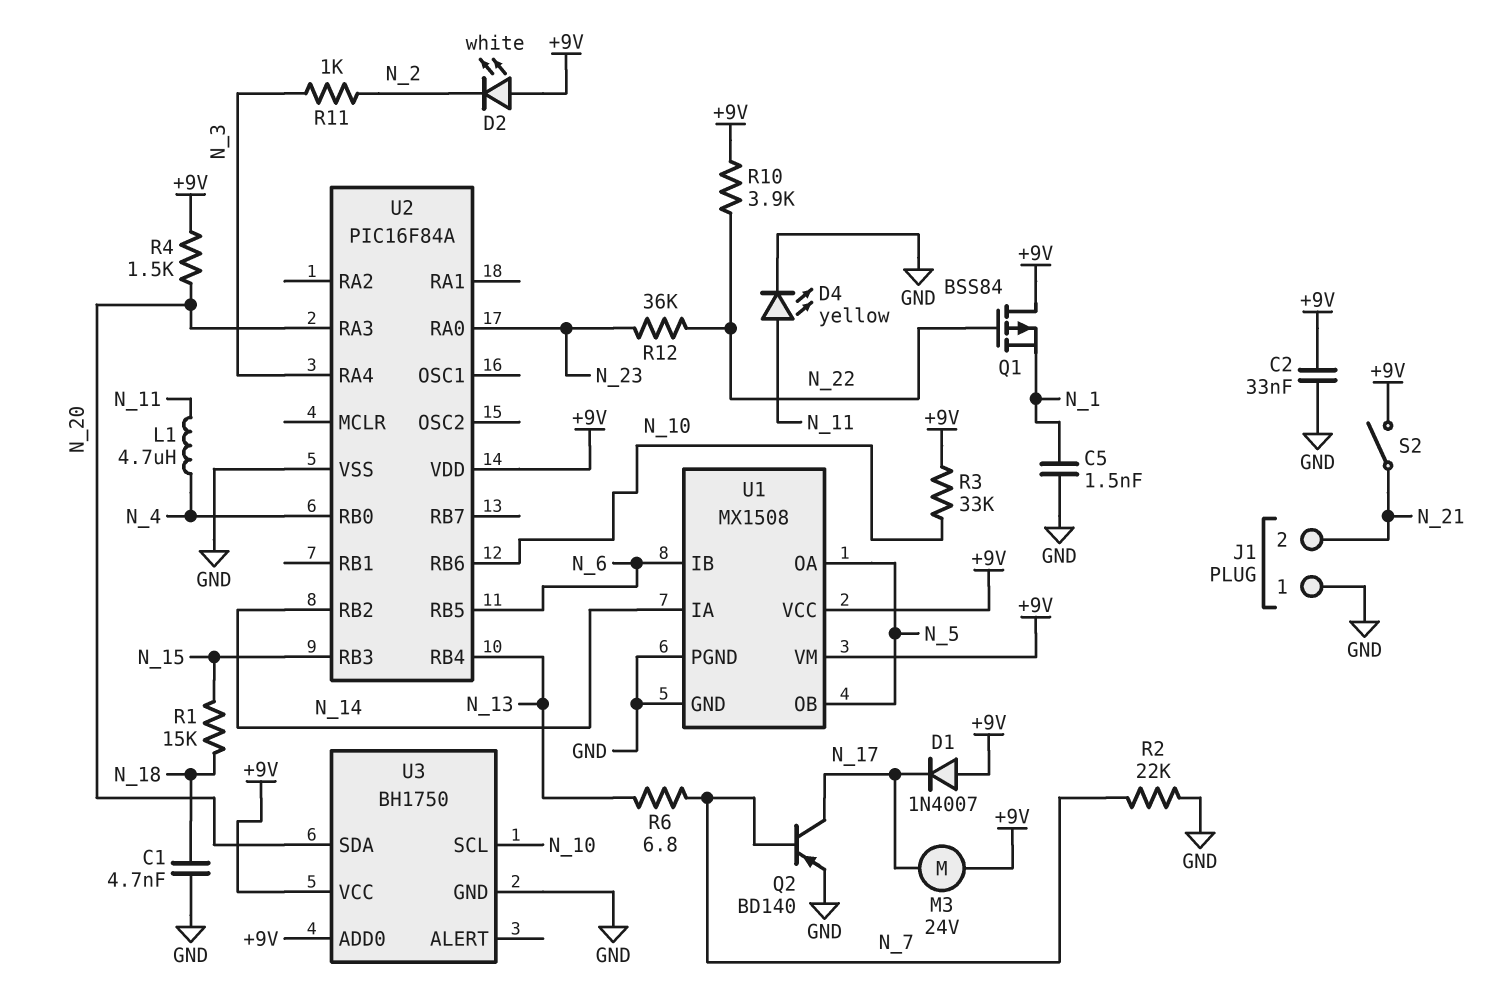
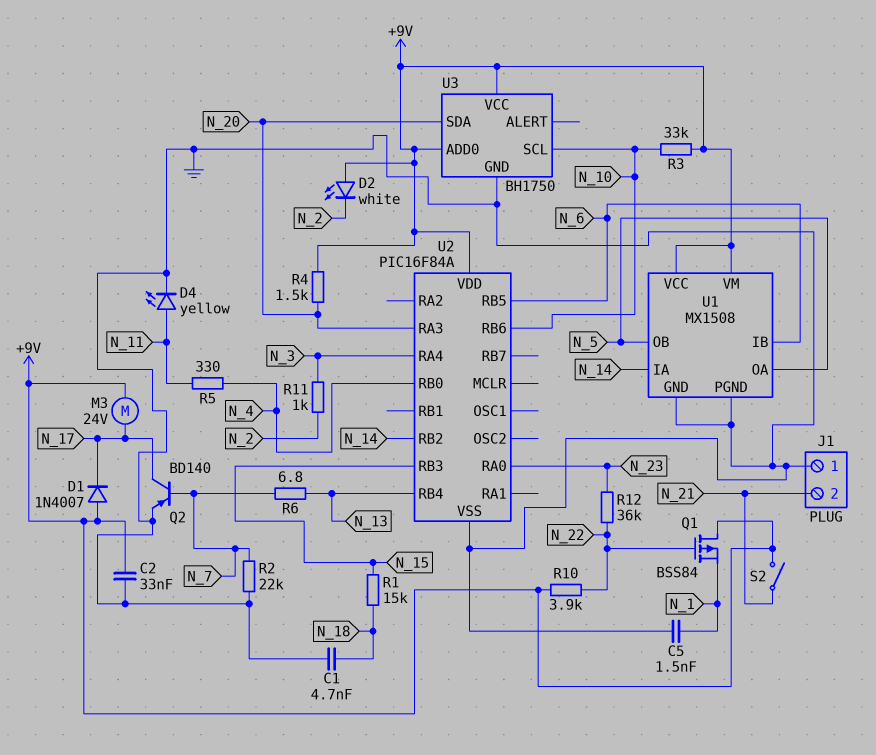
L1: 4.7uH (N_4, N_11) -> none
R5: none -> 330 (N_4, N_11)

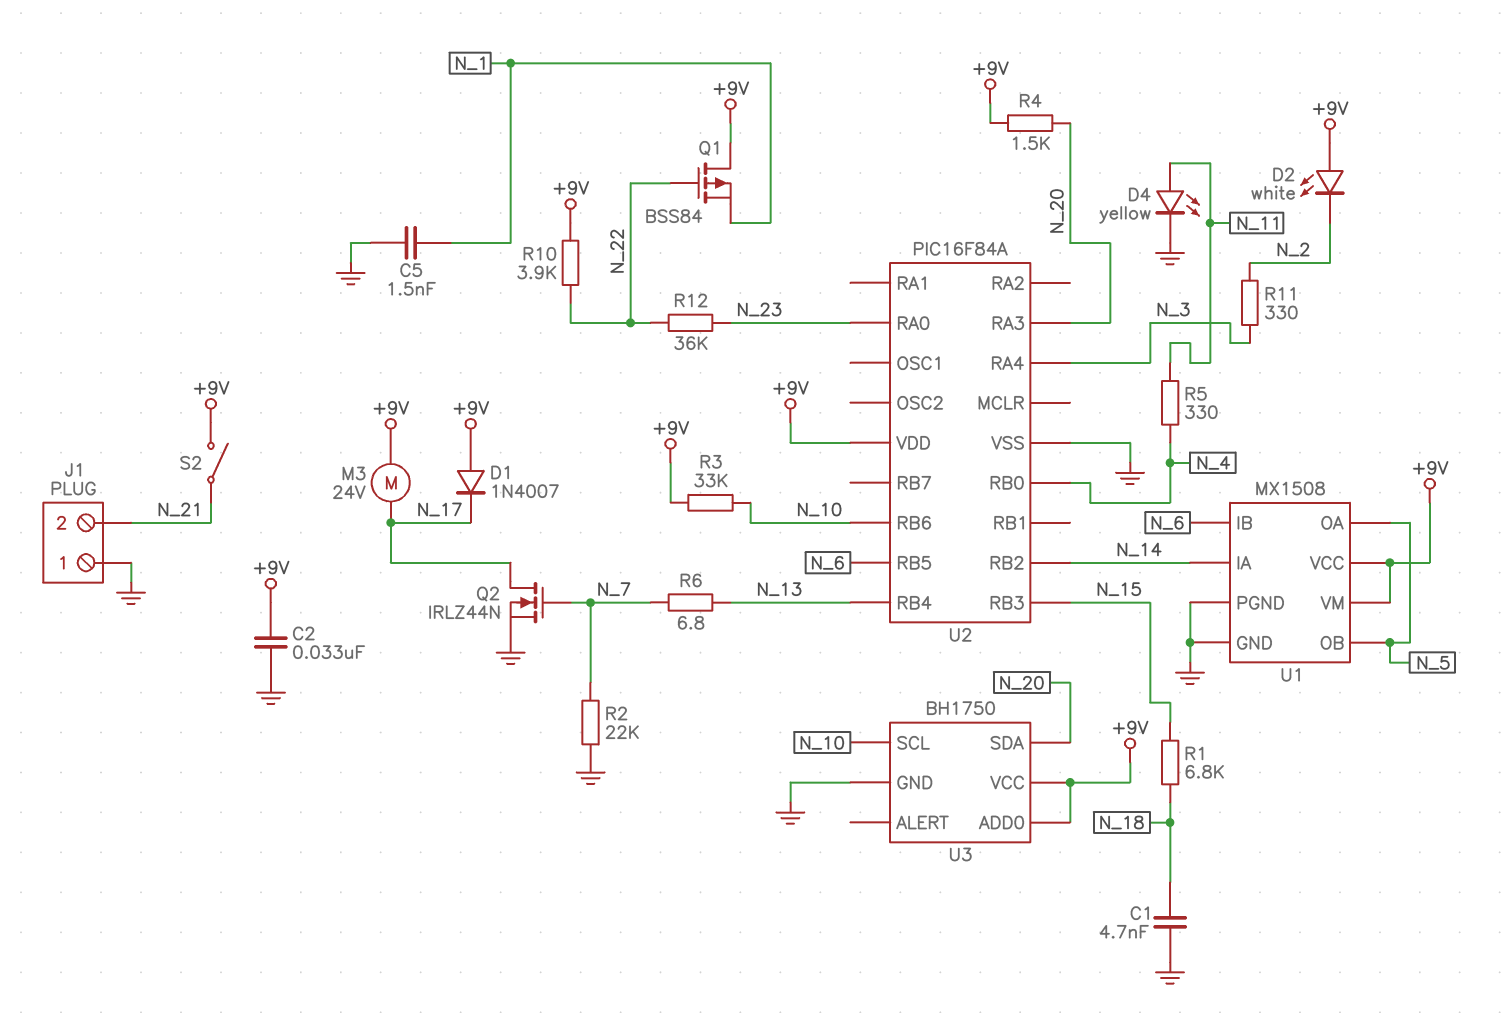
Q2: PNP BD140 (B N_7, C N_17, E GND) -> NMOS IRLZ44N (G N_7, D N_17, S GND)
R1: 15k (N_15, N_18) -> 6.8k (N_15, N_18)
R11: 1k (N_2, N_3) -> 330 (N_2, N_3)

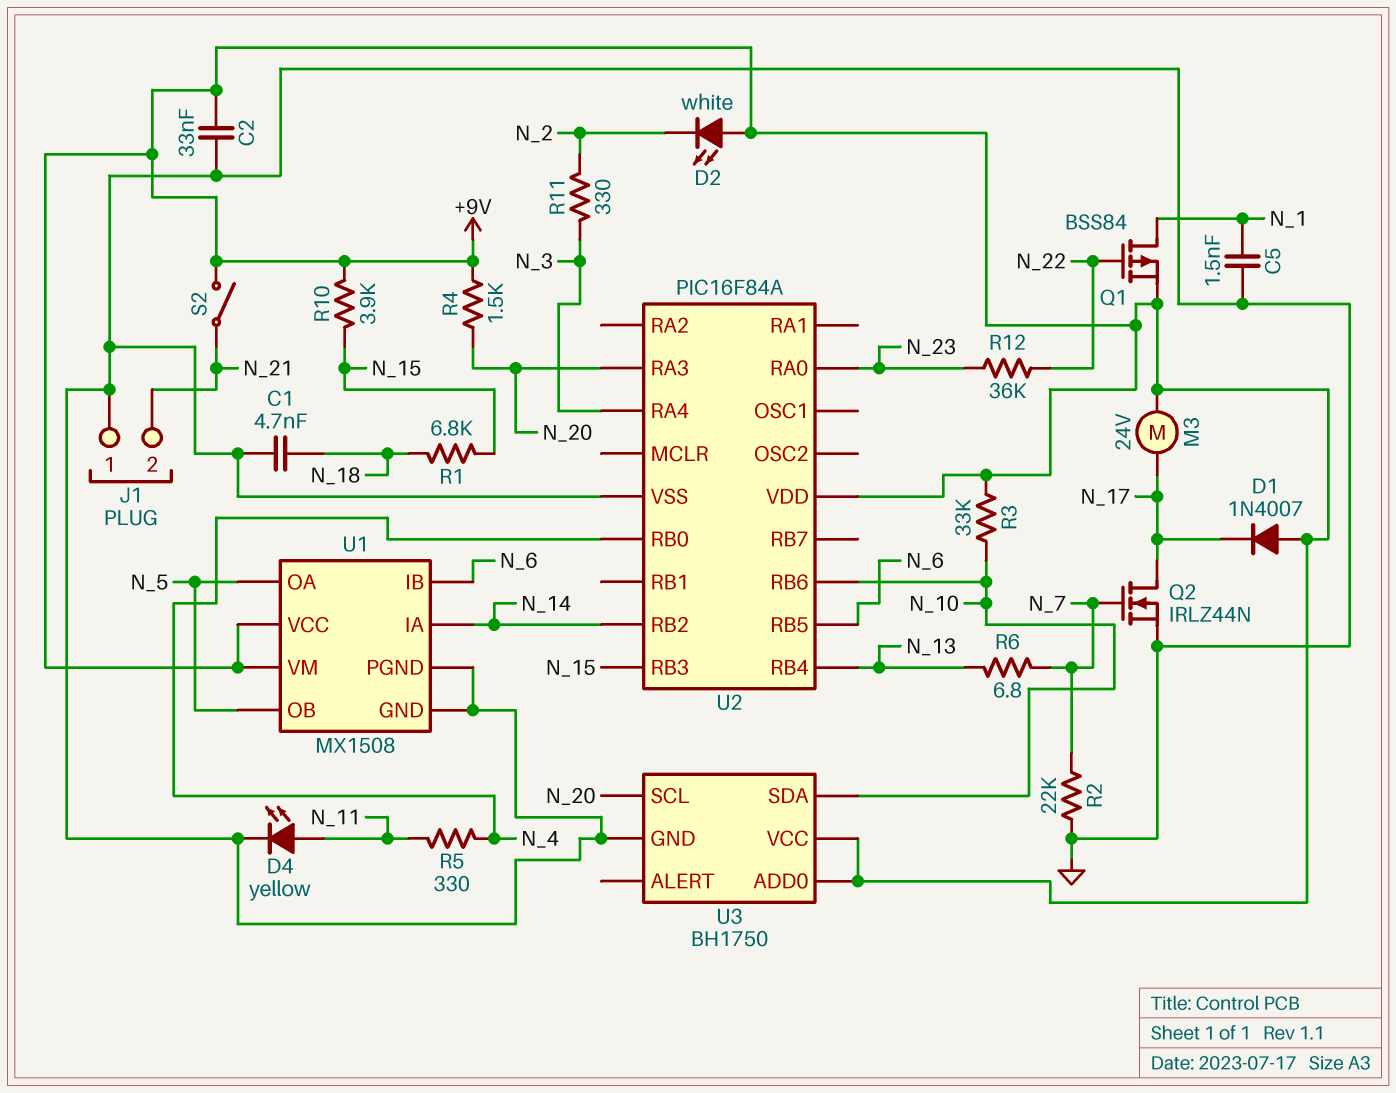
Q1: PMOS BSS84 (G N_22, D +9V, S N_1) -> PMOS BSS84 (G N_22, D N_1, S +9V)
R10: 3.9k (+9V, N_22) -> 3.9k (+9V, N_15)
U3 pin SCL: N_10 -> N_20
U3 pin SDA: N_20 -> N_10

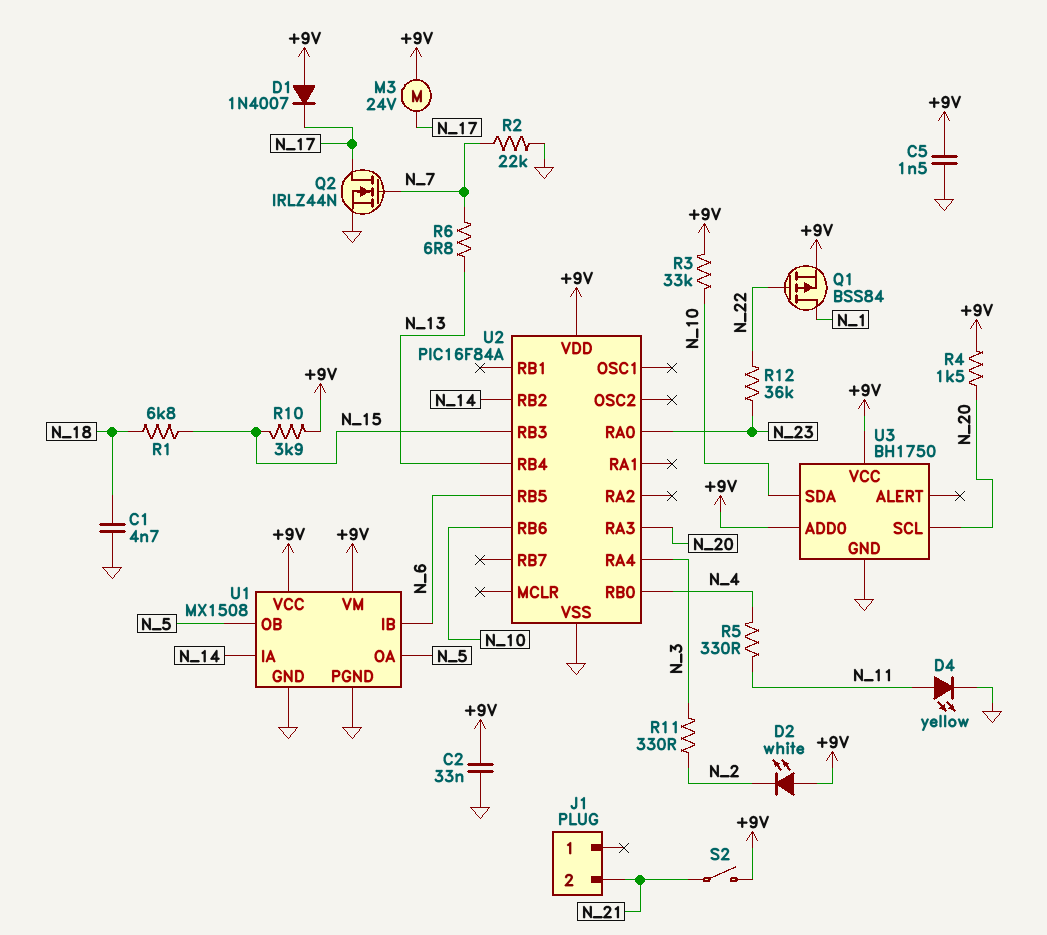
C5: 1.5nF (GND, N_1) -> 1.5nF (+9V, GND)
J1 pin 1: GND -> none

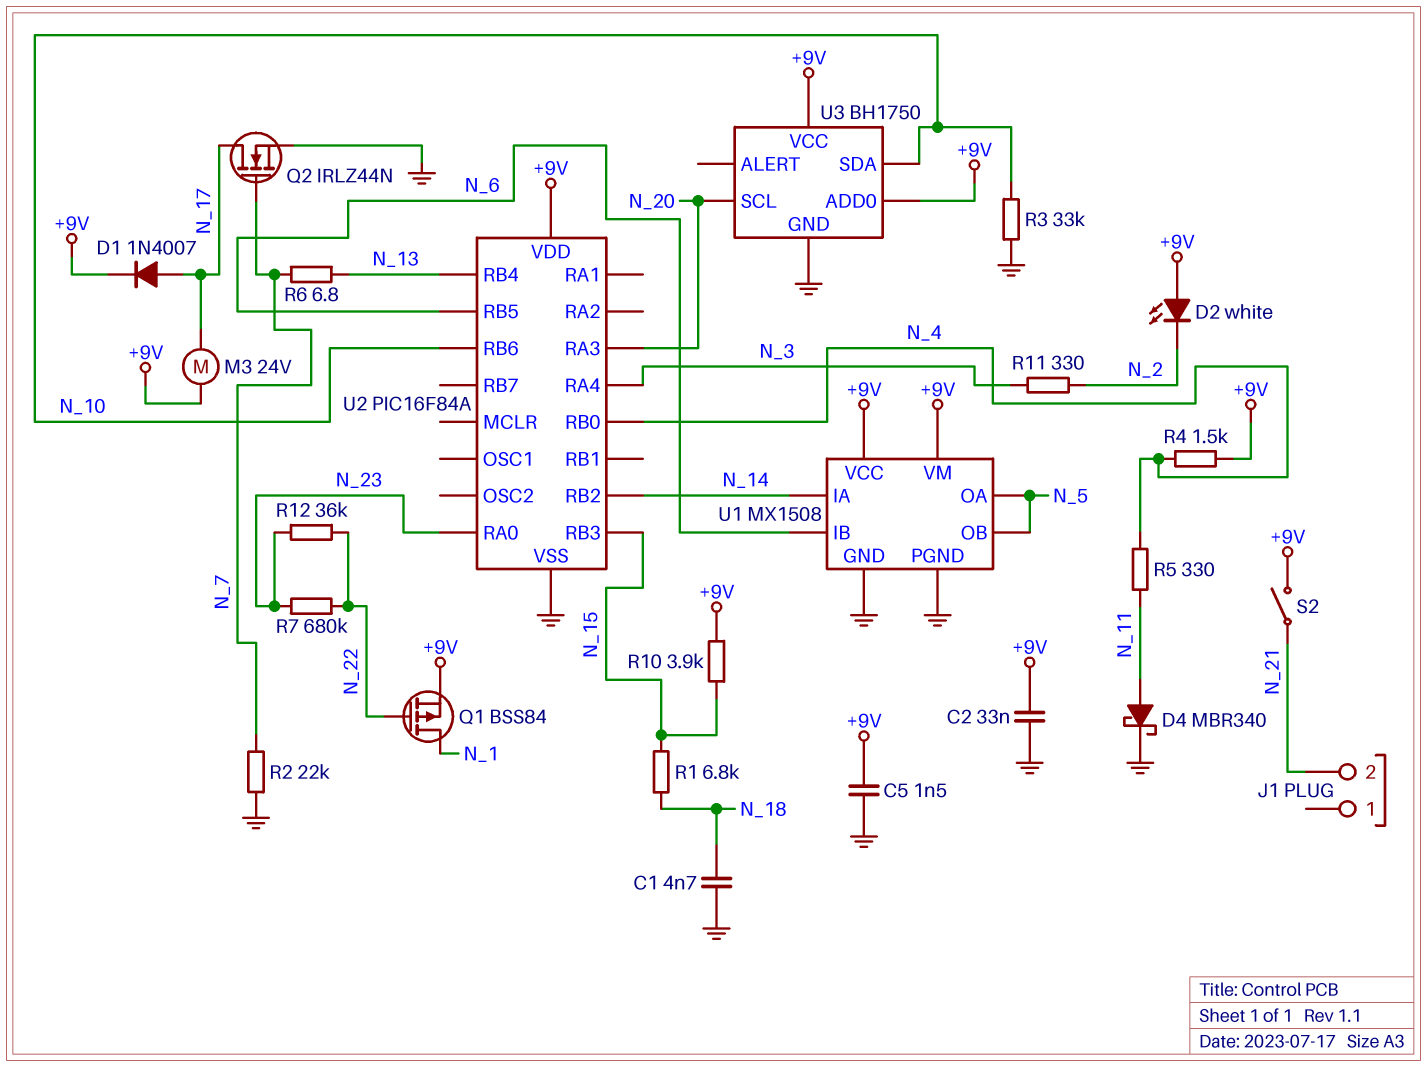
D1: diode 1N4007 (A +9V, K N_17) -> diode 1N4007 (A N_17, K +9V)
D4: LED yellow (A N_11, K GND) -> schottky MBR340 (A N_11, K GND)
R3: 33k (+9V, N_10) -> 33k (GND, N_10)
R4: 1.5k (+9V, N_20) -> 1.5k (+9V, N_4)
R7: none -> 680k (N_22, N_23)

